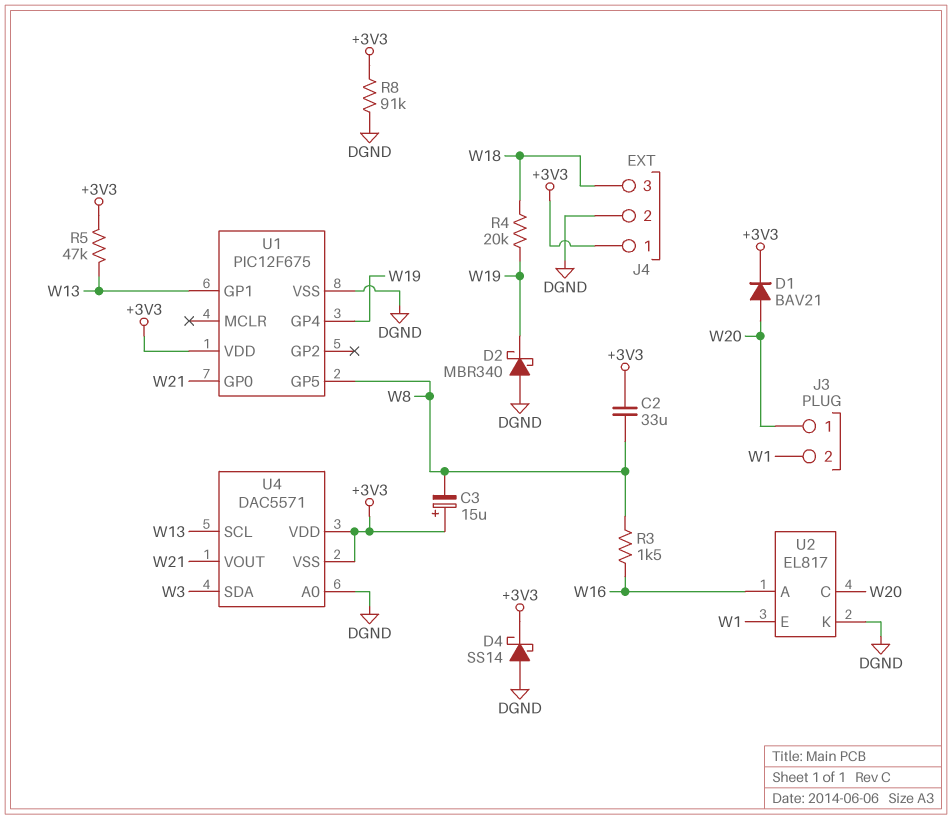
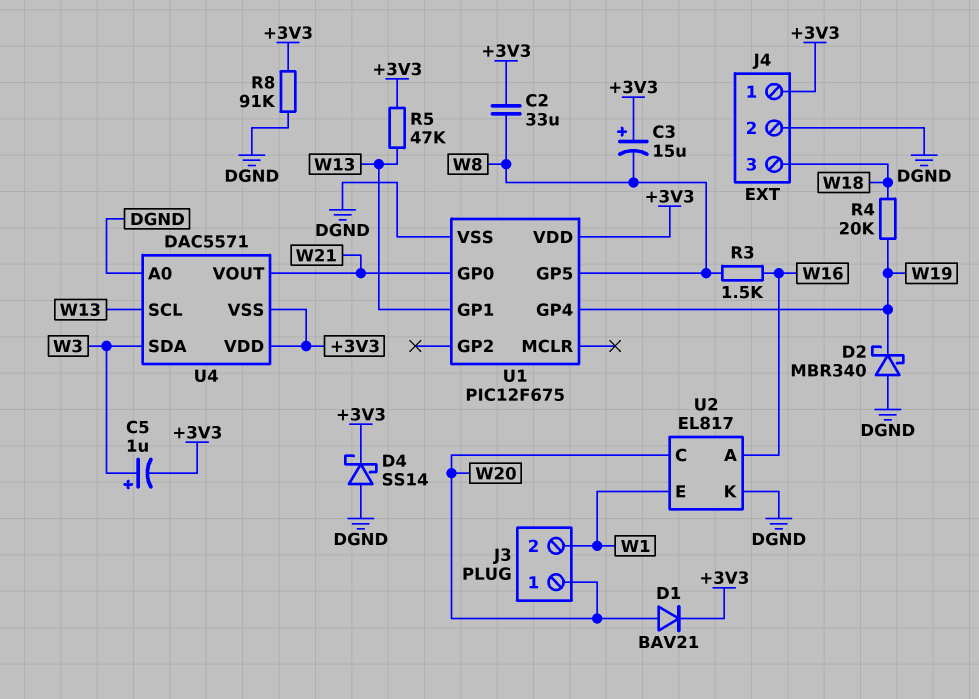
C5: none -> 1uF (plus W3, minus +3V3)

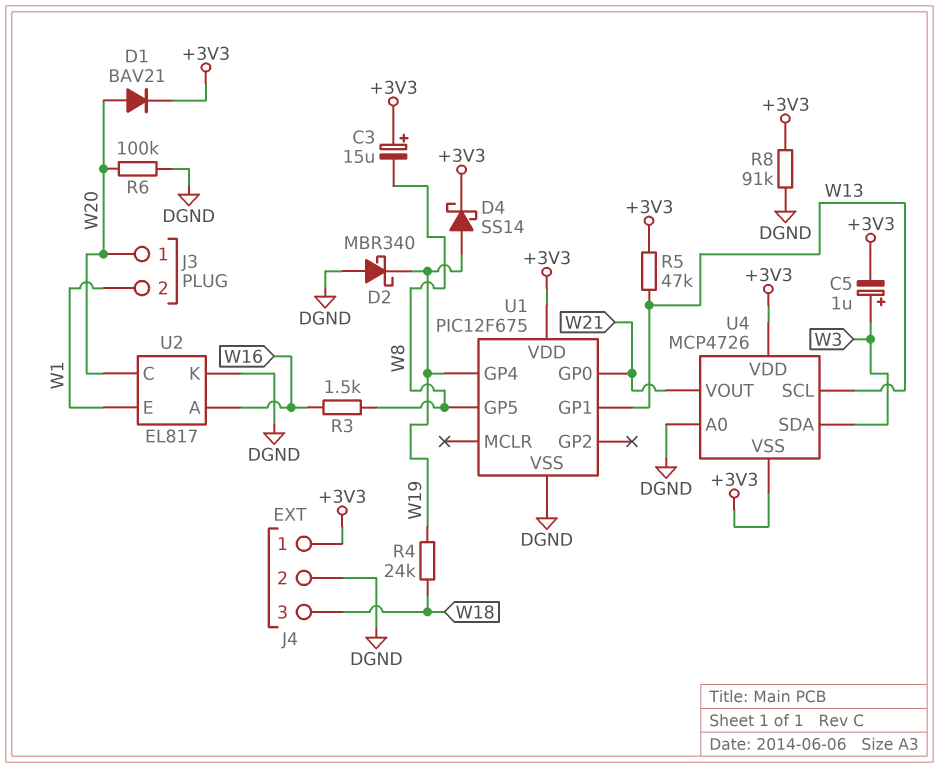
C2: 33uF (+3V3, W8) -> none
D4: schottky SS14 (A DGND, K +3V3) -> schottky SS14 (A W19, K +3V3)
R4: 20k (W18, W19) -> 24k (W18, W19)
R6: none -> 100k (DGND, W20)
U4: DAC5571 -> MCP4726

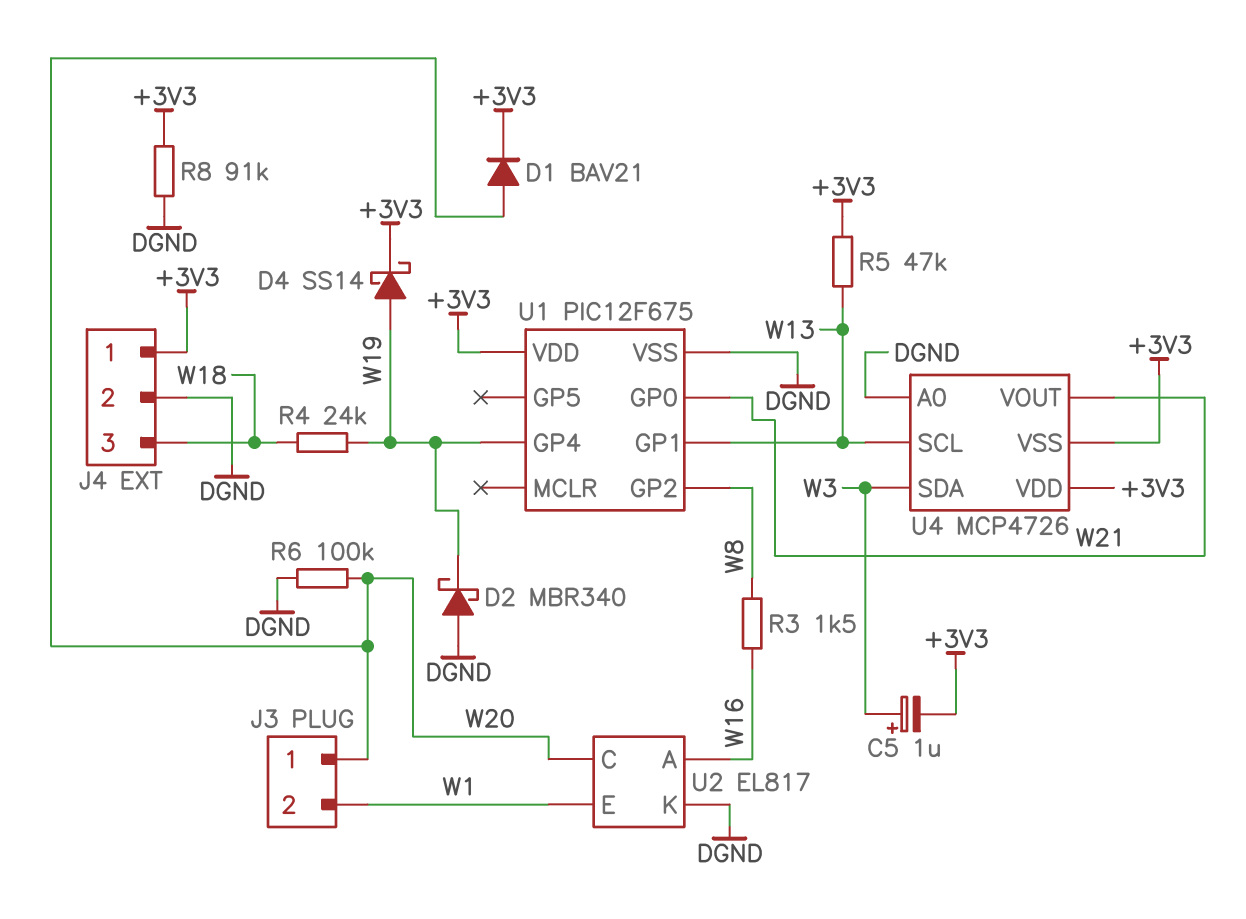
C3: 15uF (plus +3V3, minus W8) -> none
U1 pin GP2: none -> W8
U1 pin GP5: W8 -> none

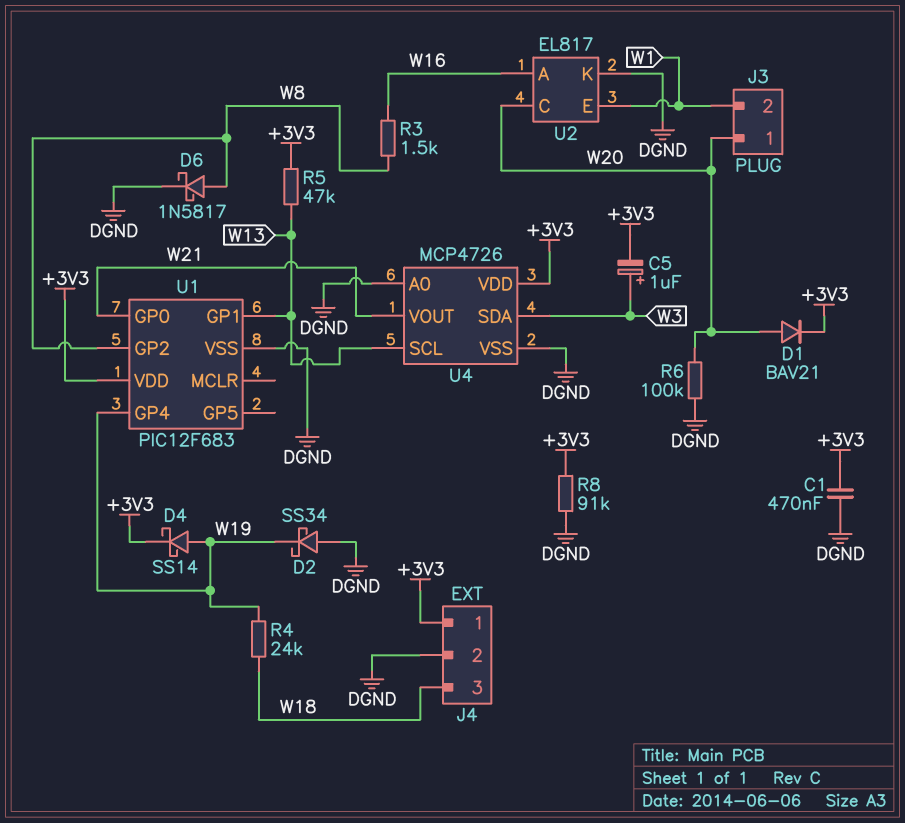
C1: none -> 470nF (+3V3, DGND)
D2: schottky MBR340 (A DGND, K W19) -> schottky SS34 (A DGND, K W19)
D6: none -> schottky 1N5817 (A W8, K DGND)
U1: PIC12F675 -> PIC12F683
U4 pin VSS: +3V3 -> DGND

